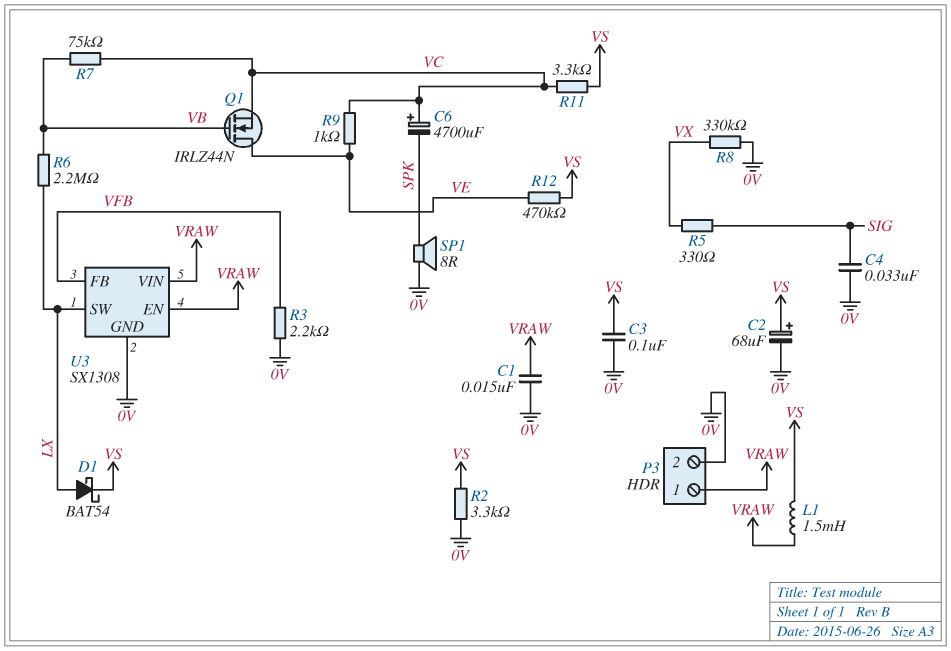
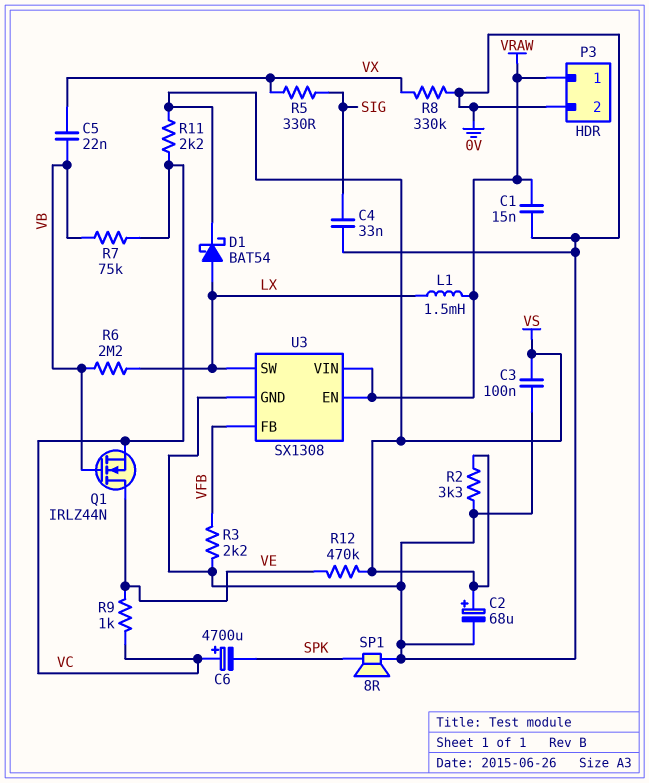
C5: none -> 22nF (VB, VX)
L1: 1.5mH (VRAW, VS) -> 1.5mH (LX, VRAW)
R11: 3.3k (VC, VS) -> 2.2k (VC, VS)

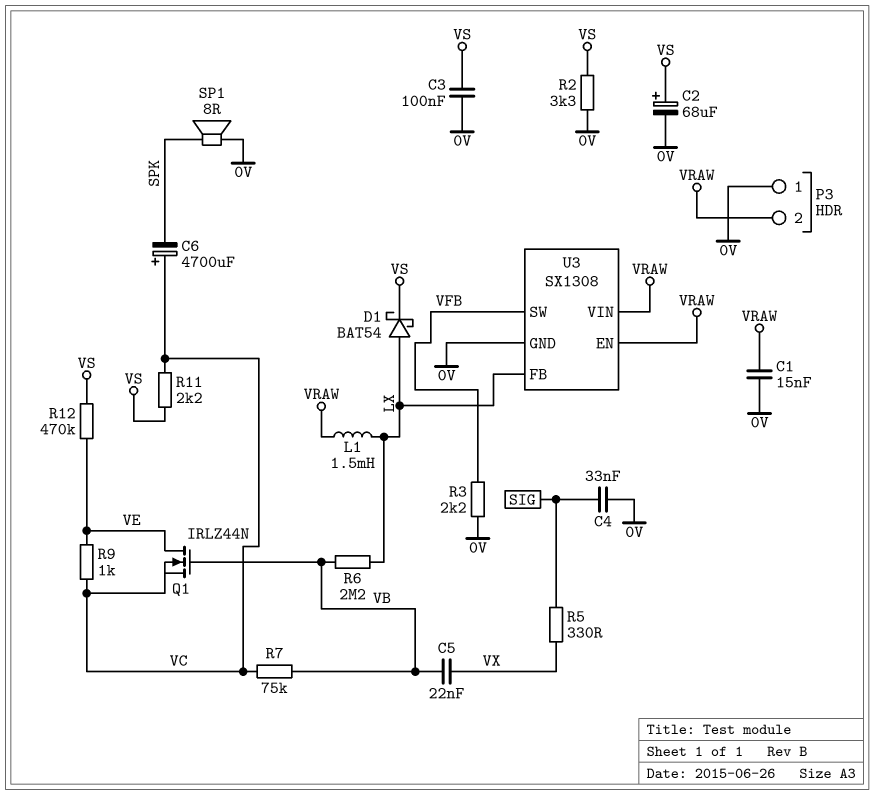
P3 pin 1: VRAW -> 0V
P3 pin 2: 0V -> VRAW
R8: 330k (0V, VX) -> none
U3 pin FB: VFB -> LX
U3 pin SW: LX -> VFB

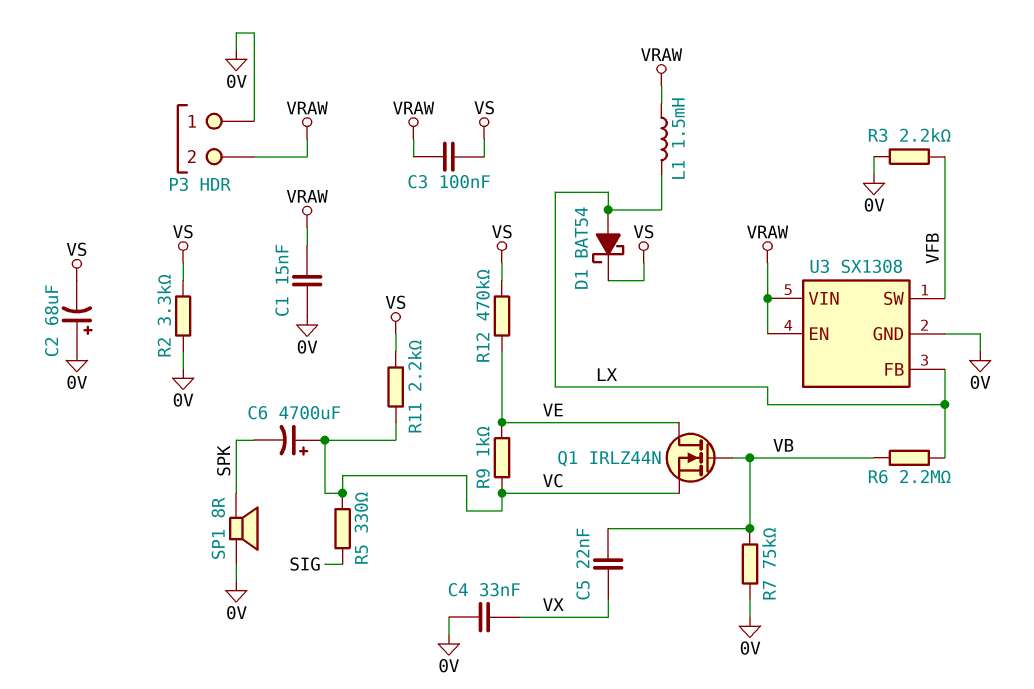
C2: 68uF (plus VS, minus 0V) -> 68uF (plus 0V, minus VS)
C3: 100nF (0V, VS) -> 100nF (VRAW, VS)
C4: 33nF (0V, SIG) -> 33nF (0V, VX)
R5: 330 (SIG, VX) -> 330 (SIG, VC)
R7: 75k (VB, VC) -> 75k (0V, VB)

